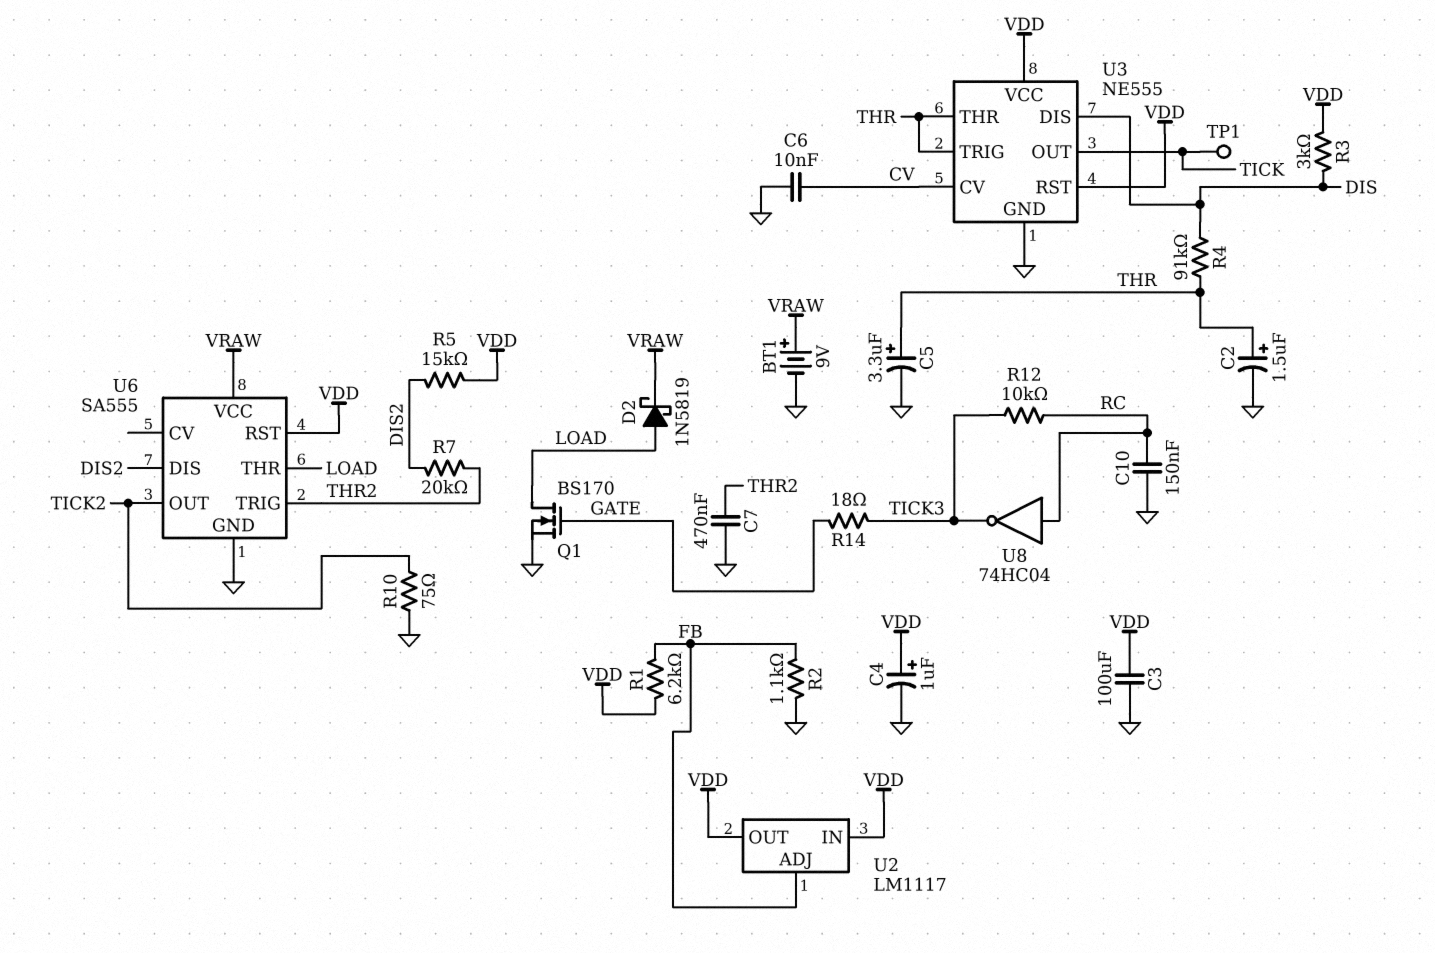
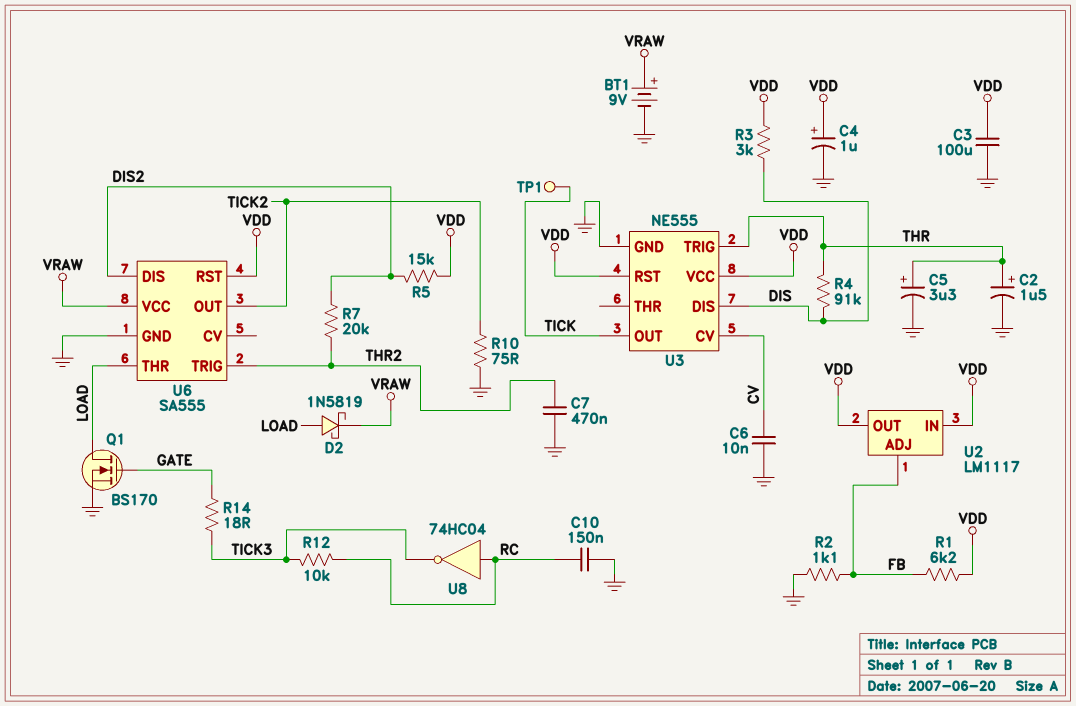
U3 pin THR: THR -> none

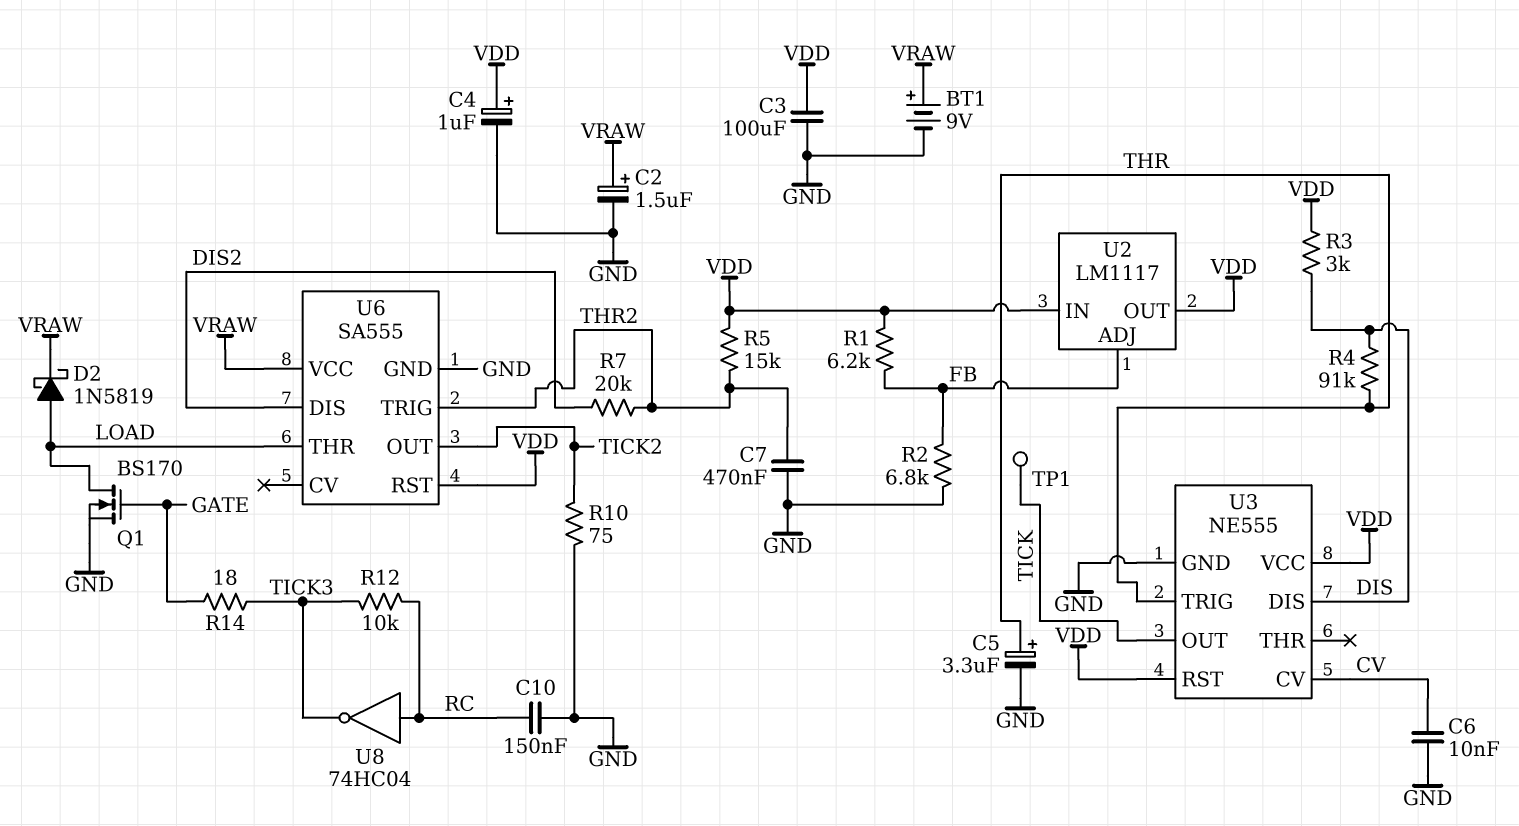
C2: 1.5uF (plus THR, minus GND) -> 1.5uF (plus VRAW, minus GND)
R2: 1.1k (FB, GND) -> 6.8k (FB, GND)
R5: 15k (DIS2, VDD) -> 15k (THR2, VDD)

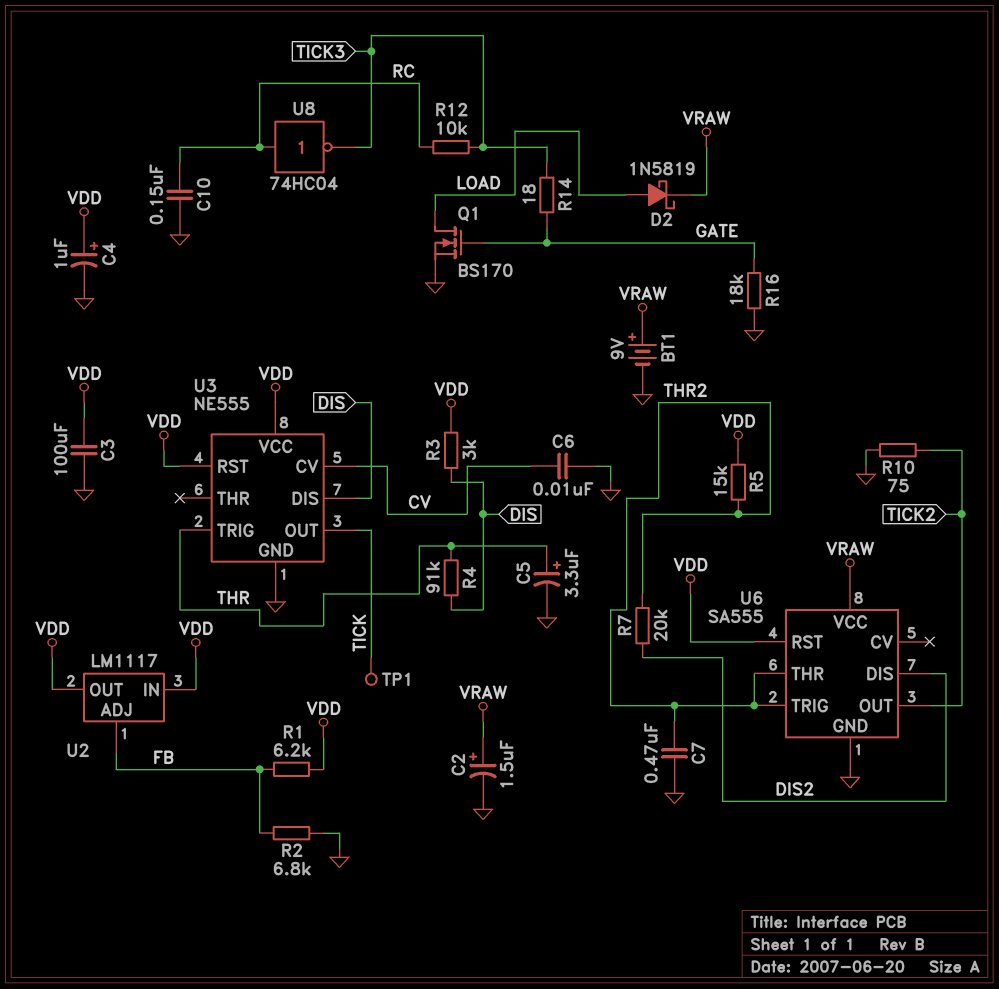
R16: none -> 18k (GATE, GND)
U6 pin THR: LOAD -> THR2

